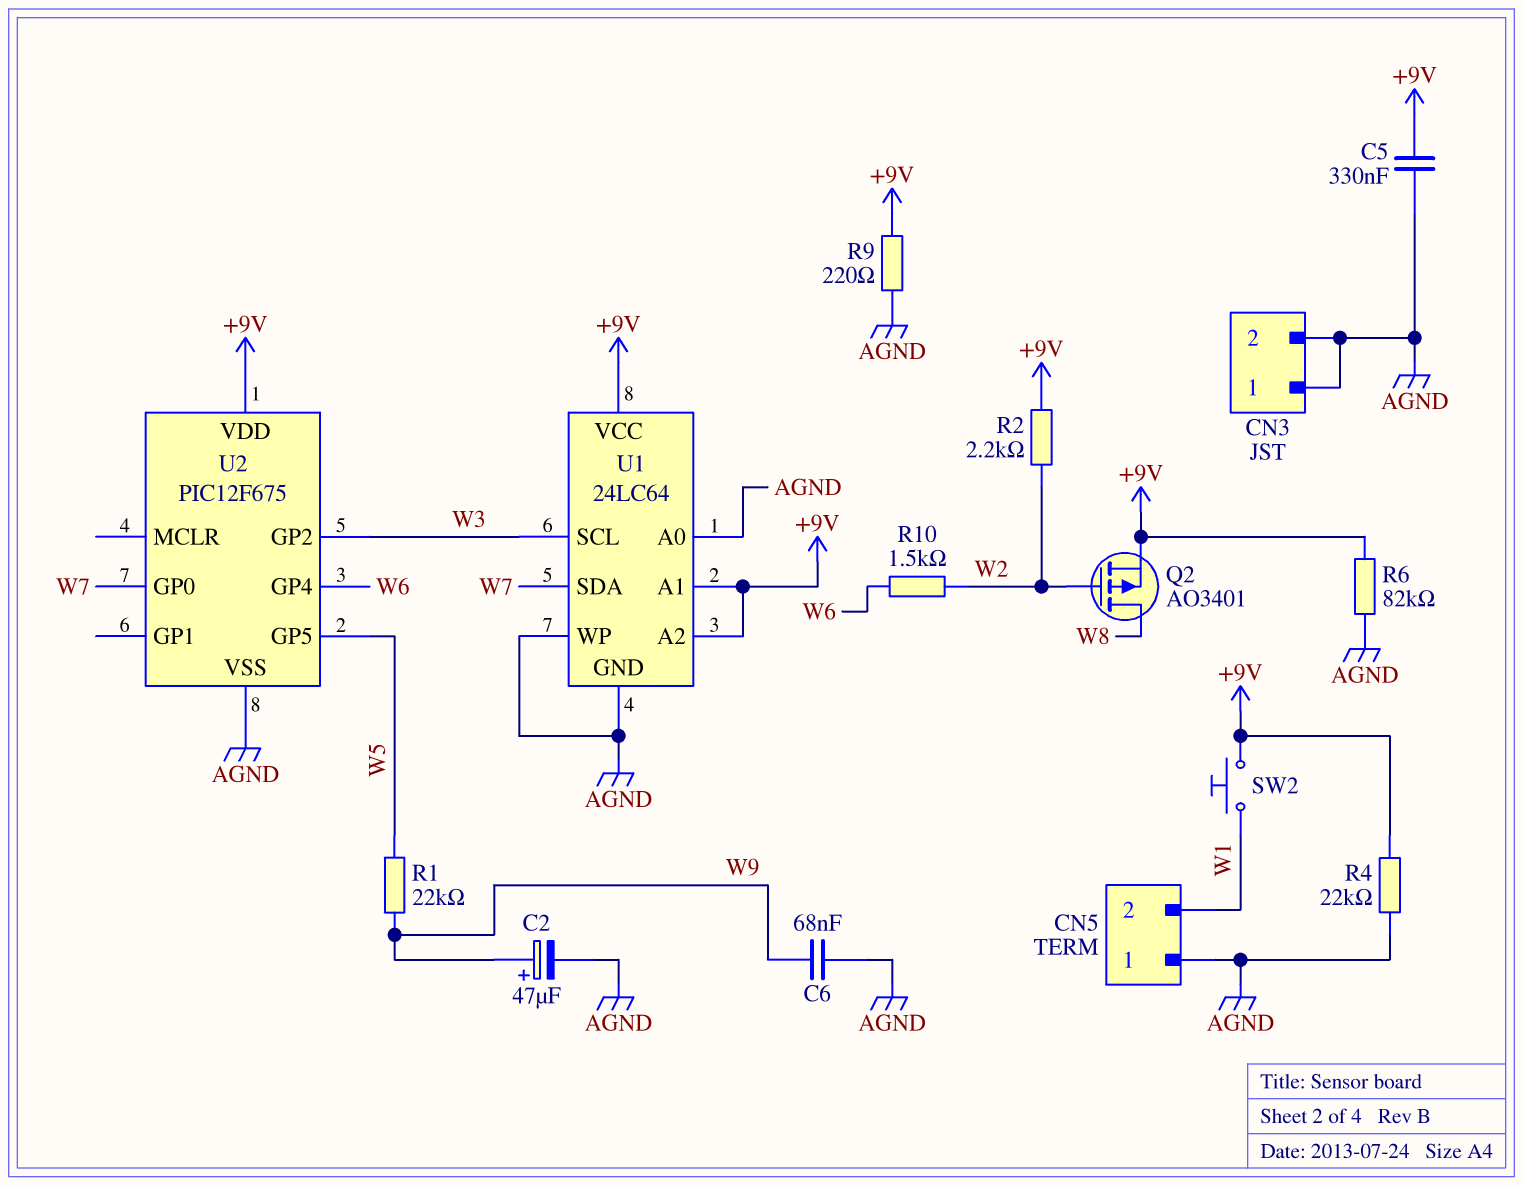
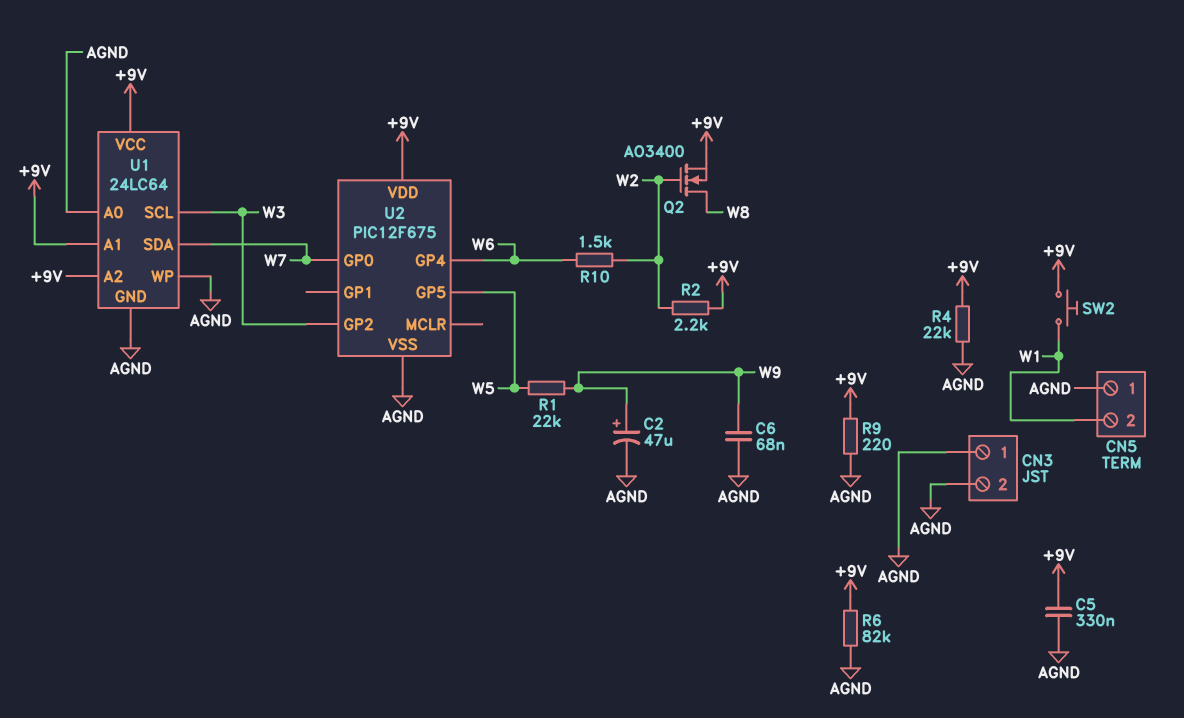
Q2: PMOS AO3401 (G W2, D W8, S +9V) -> NMOS AO3400 (G W2, D W8, S +9V)

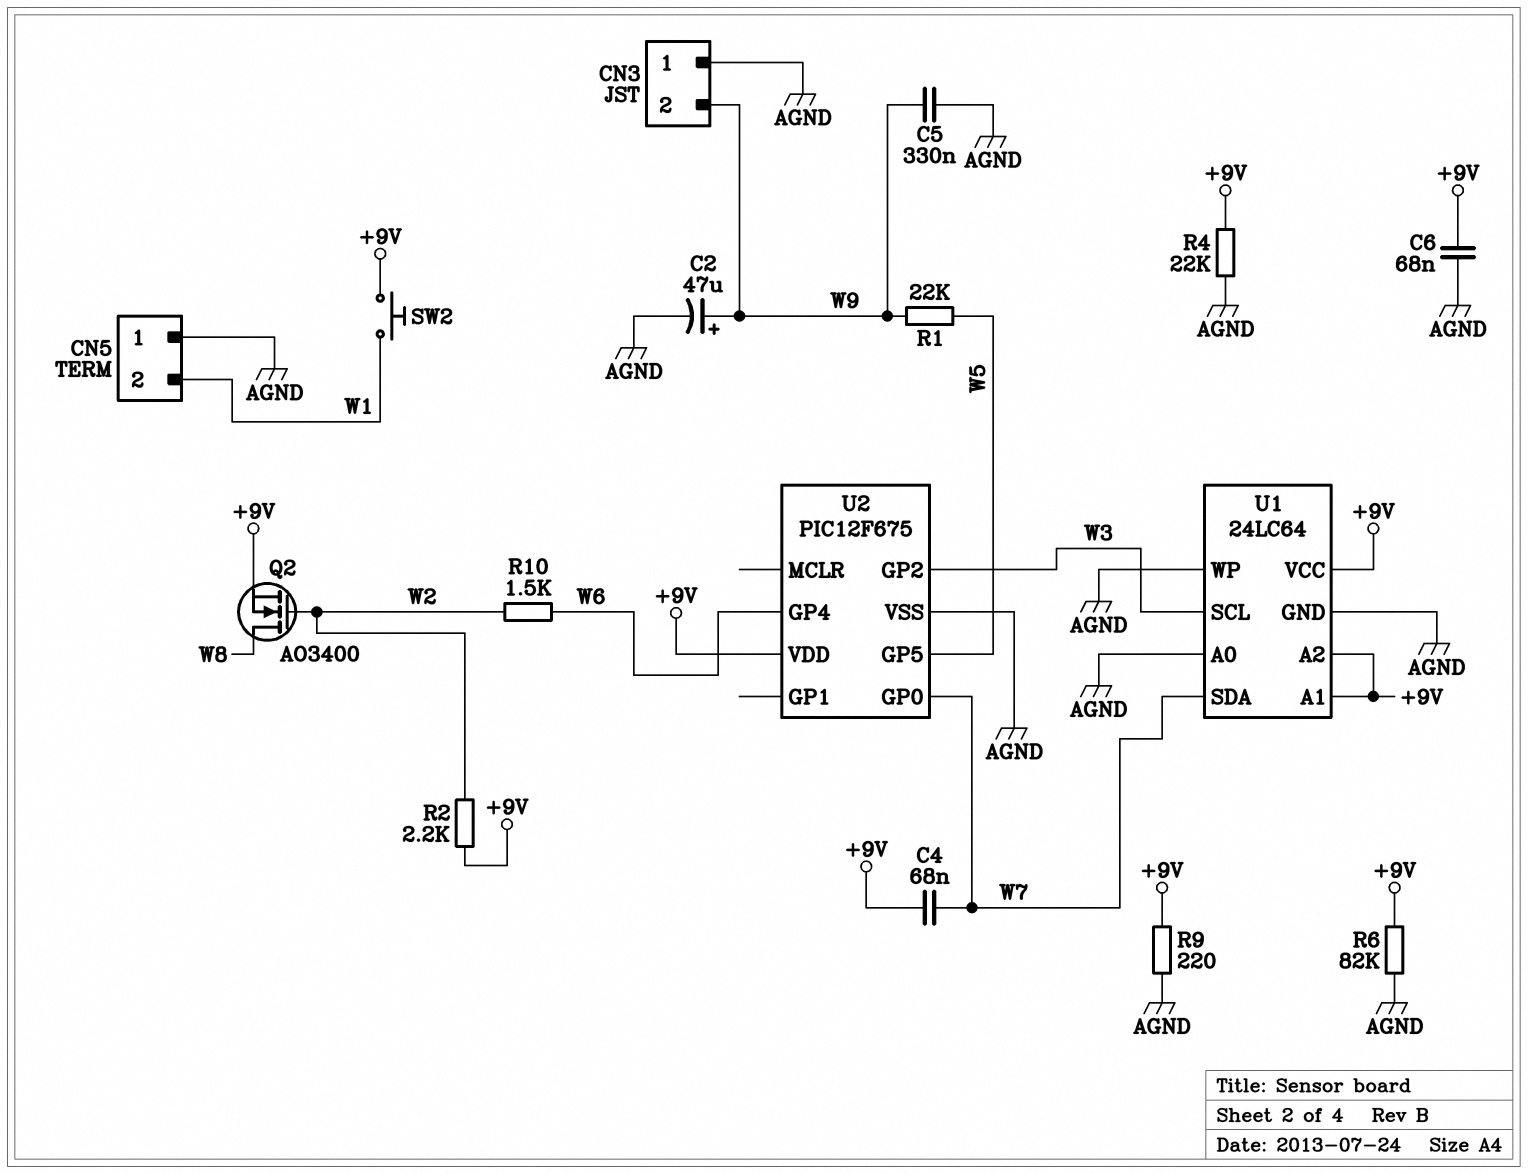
C4: none -> 68nF (+9V, W7)
C5: 330nF (+9V, AGND) -> 330nF (AGND, W9)
C6: 68nF (AGND, W9) -> 68nF (+9V, AGND)
CN3 pin 2: AGND -> W9

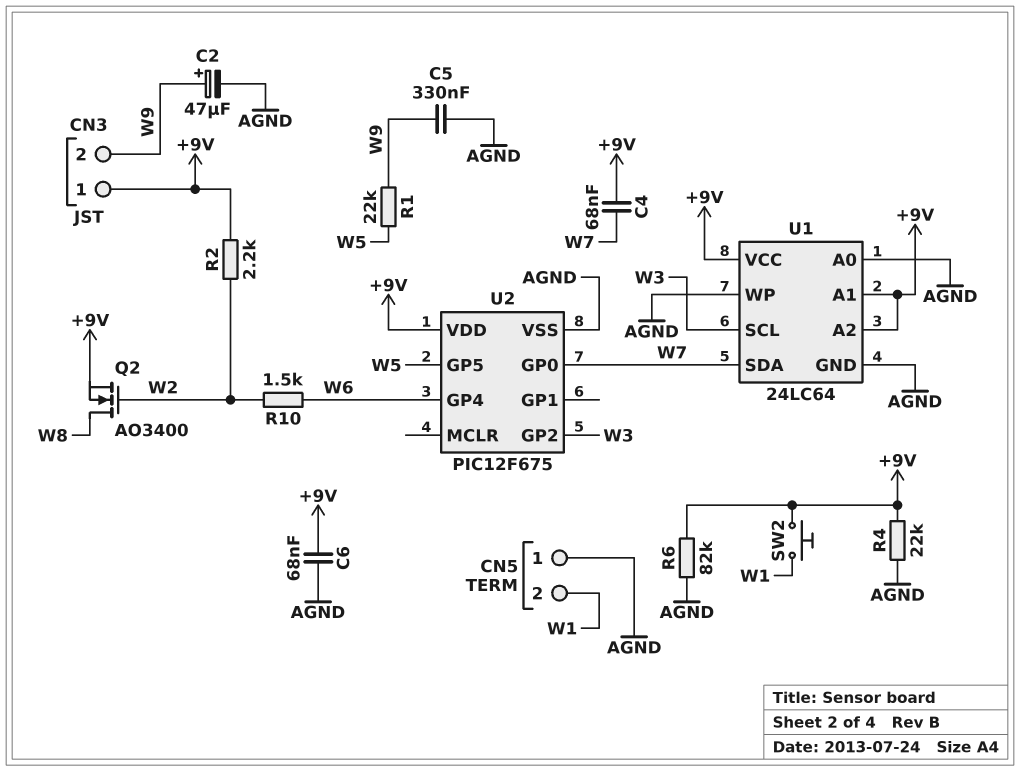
CN3 pin 1: AGND -> +9V
R9: 220 (+9V, AGND) -> none

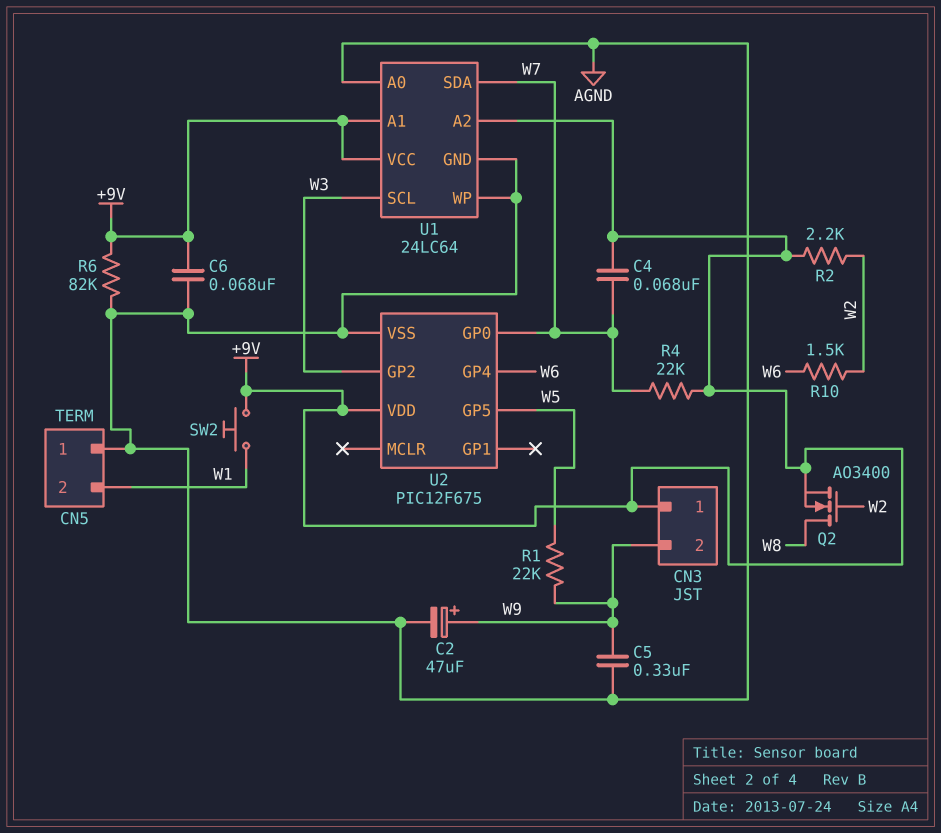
R4: 22k (+9V, AGND) -> 22k (+9V, W7)

